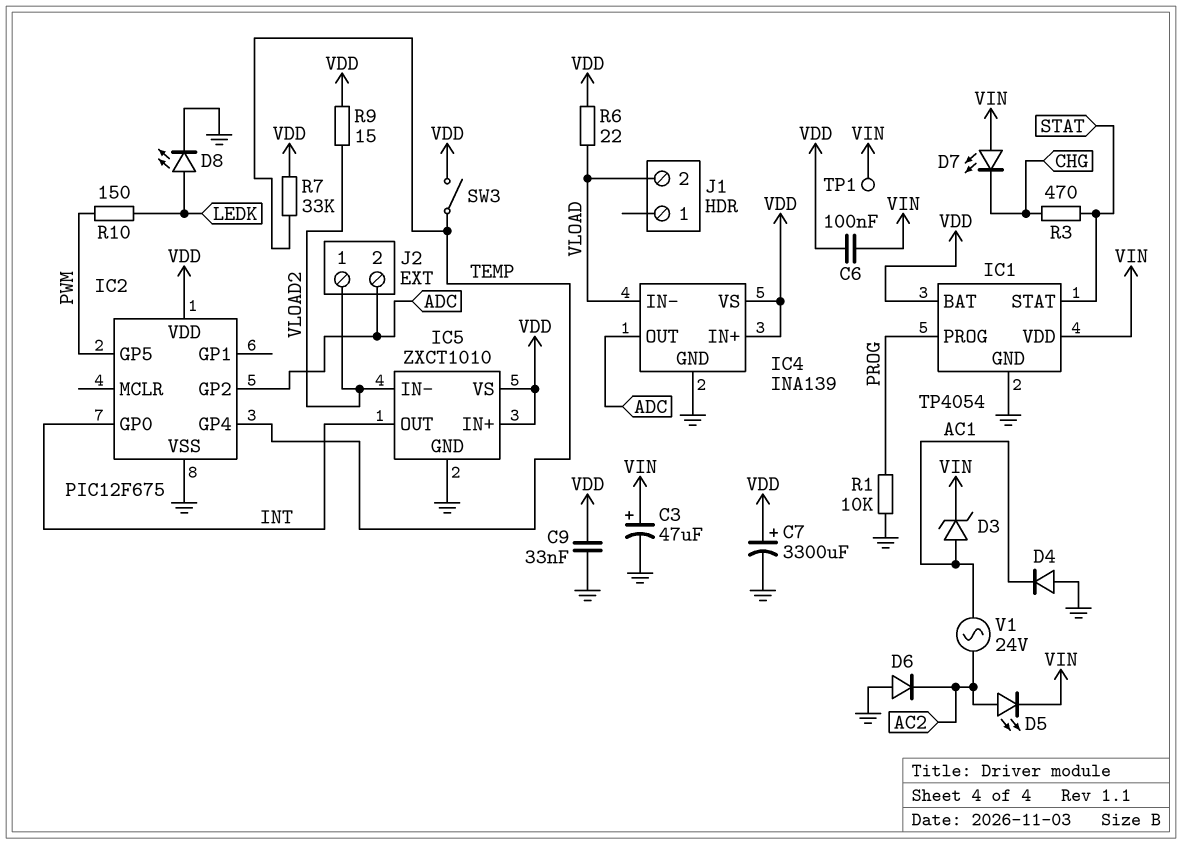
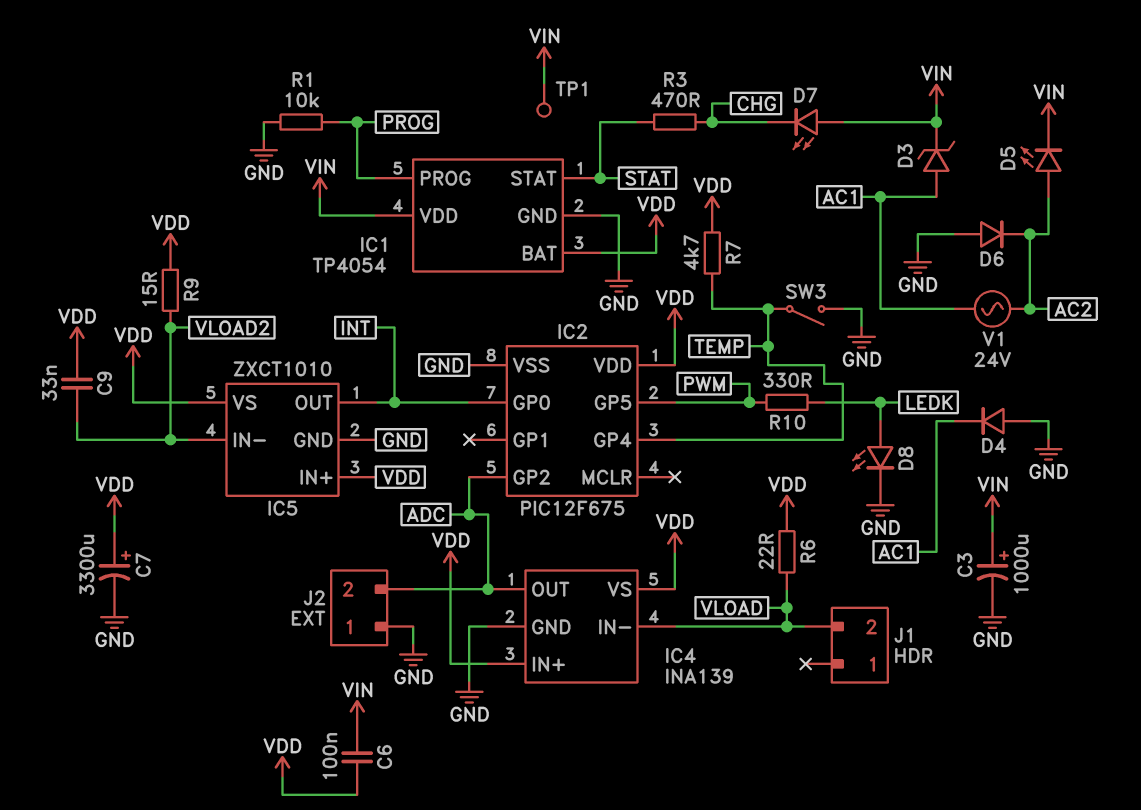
C3: 47uF (plus VIN, minus GND) -> 1000uF (plus VIN, minus GND)
C9: 33nF (GND, VDD) -> 33nF (VDD, VLOAD2)
J2 pin 1: VLOAD2 -> GND
R7: 33k (TEMP, VDD) -> 4.7k (TEMP, VDD)
R10: 150 (LEDK, PWM) -> 330 (LEDK, PWM)
SW3: switch (TEMP, VDD) -> switch (GND, TEMP)

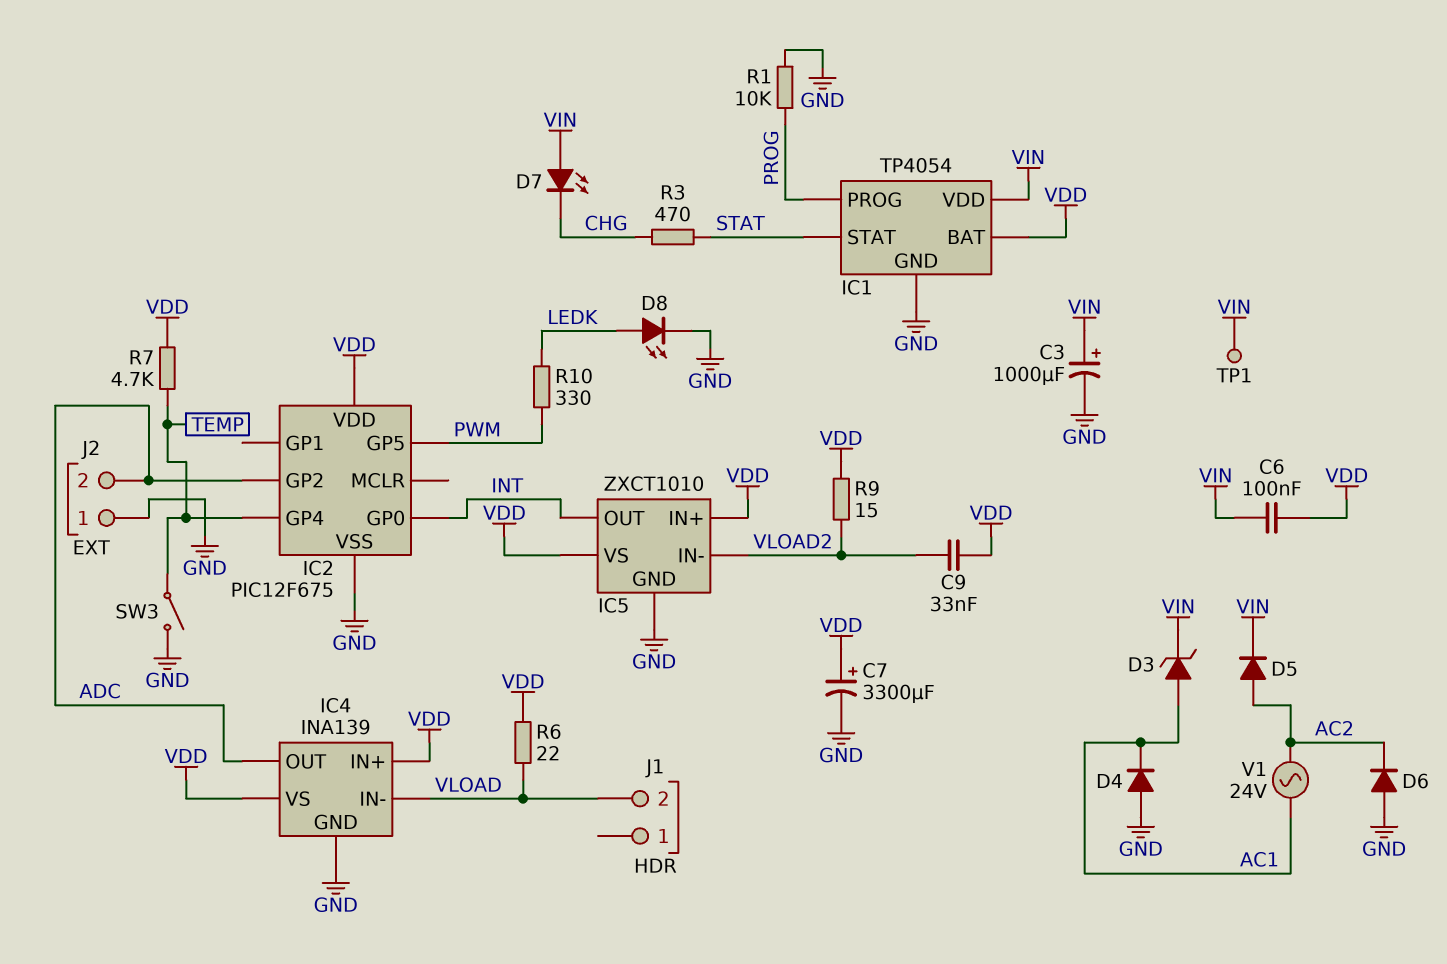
D5: LED (A AC2, K VIN) -> diode (A AC2, K VIN)

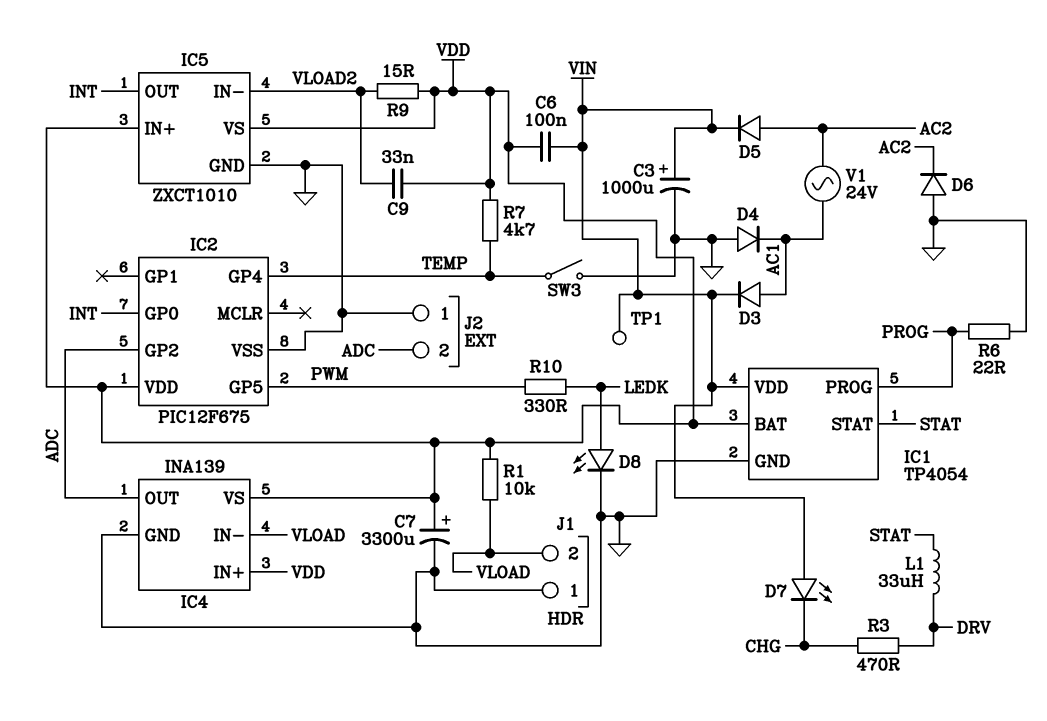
D3: zener (A AC1, K VIN) -> diode (A AC1, K VIN)
J1 pin 1: none -> GND
L1: none -> 33uH (DRV, STAT)
R1: 10k (GND, PROG) -> 10k (VDD, VLOAD)
R3: 470 (CHG, STAT) -> 470 (CHG, DRV)
R6: 22 (VDD, VLOAD) -> 22 (GND, PROG)

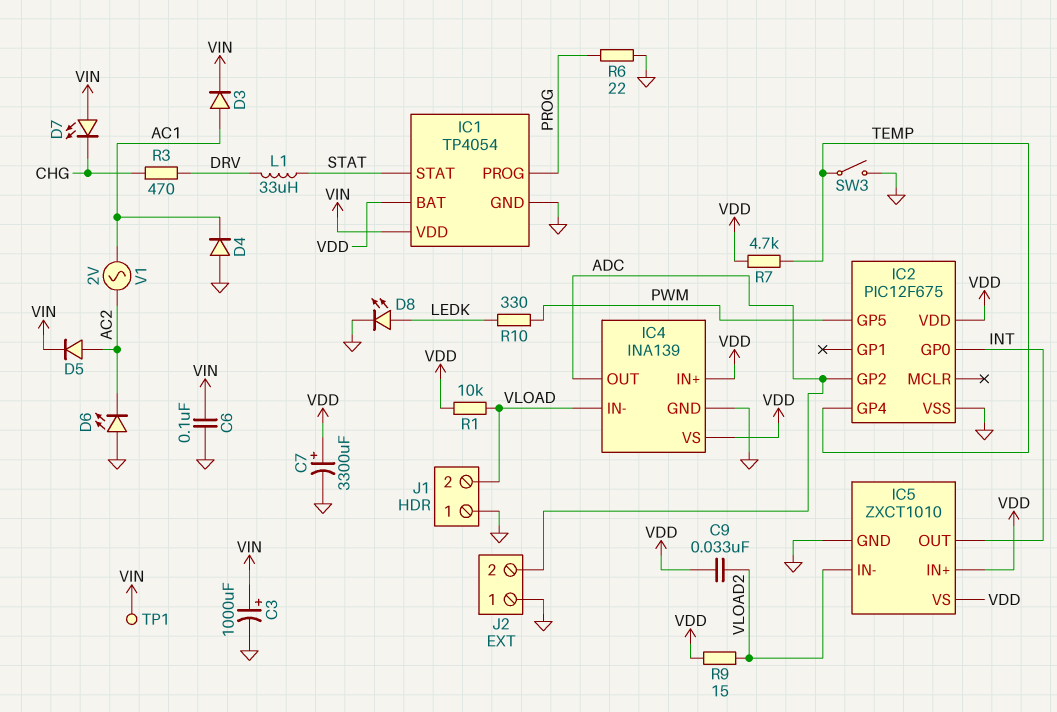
C6: 100nF (VDD, VIN) -> 100nF (GND, VIN)
D6: diode (A GND, K AC2) -> LED (A GND, K AC2)
V1: AC 24V (AC1, AC2) -> AC 2V (AC1, AC2)

